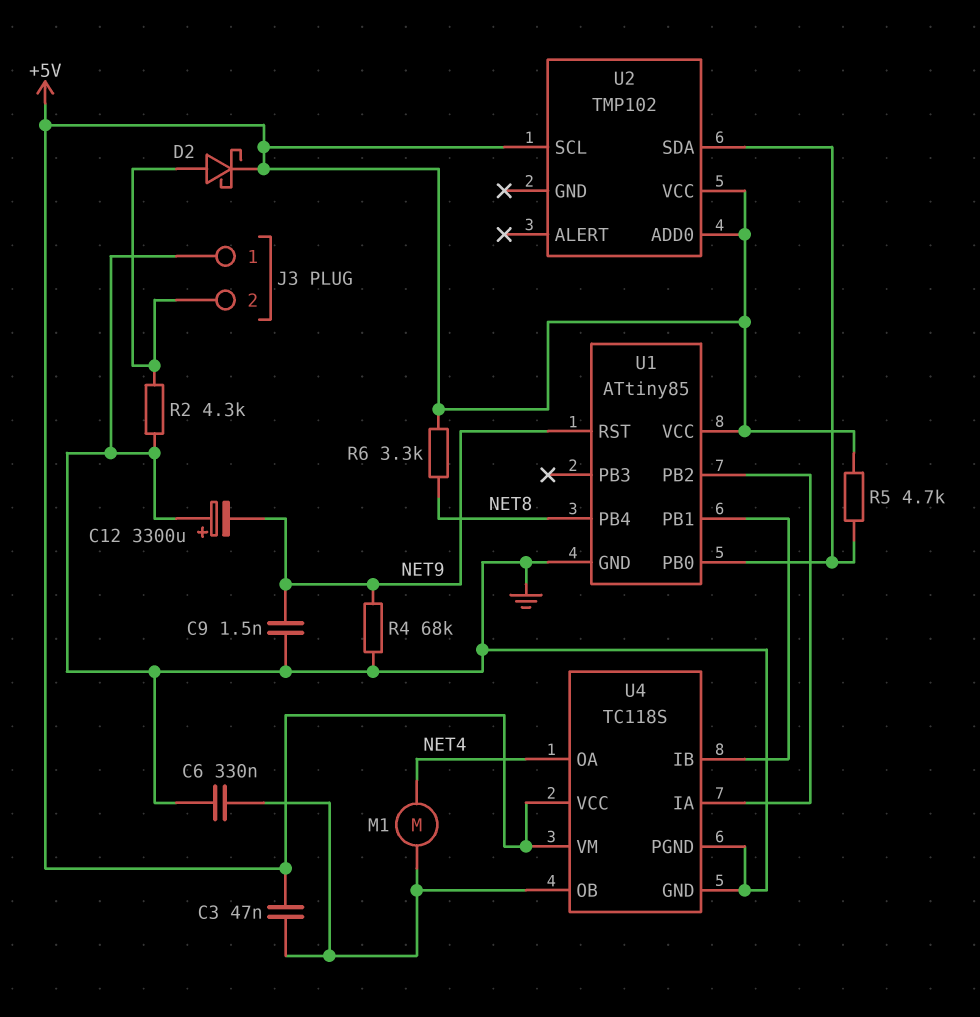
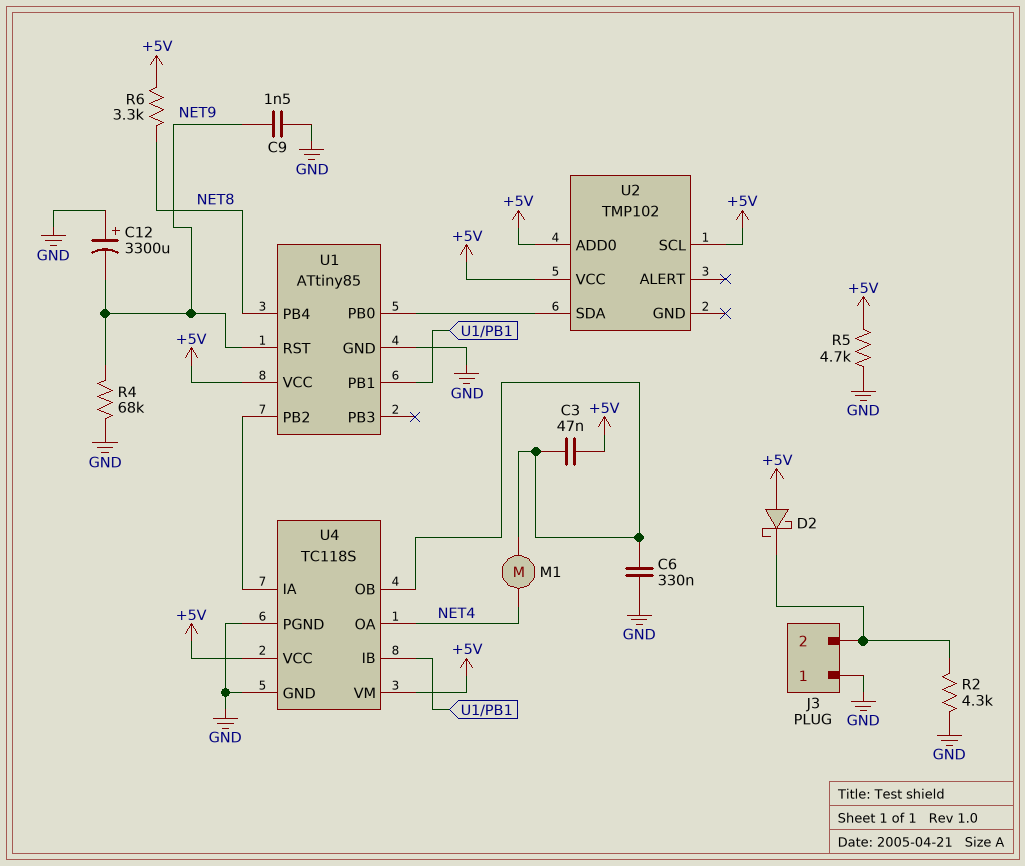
D2: schottky (A J3/2, K +5V) -> schottky (A +5V, K J3/2)
R5: 4.7k (+5V, U1/PB0) -> 4.7k (+5V, GND)

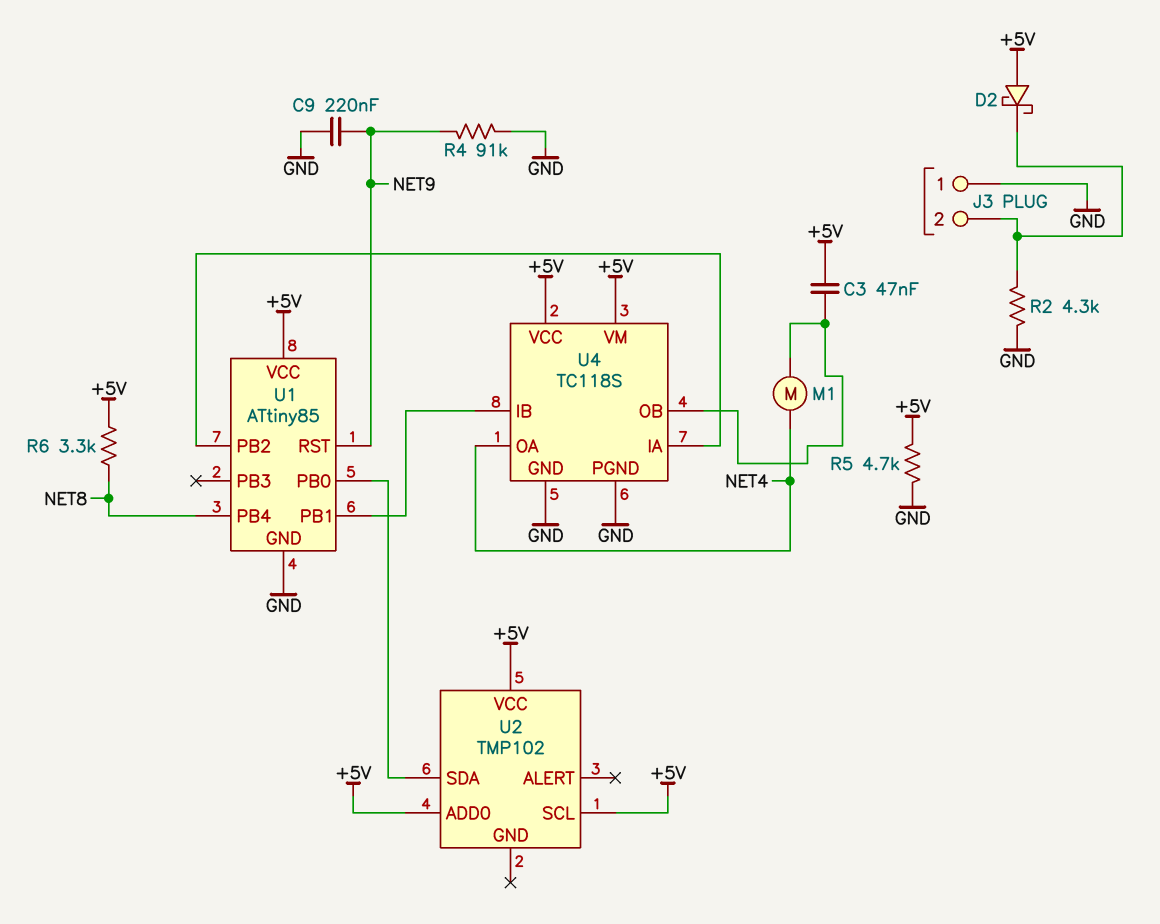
C6: 330nF (GND, U4/OB) -> none
C9: 1.5nF (GND, NET9) -> 220nF (GND, NET9)
C12: 3300uF (plus GND, minus NET9) -> none
R4: 68k (GND, NET9) -> 91k (GND, NET9)

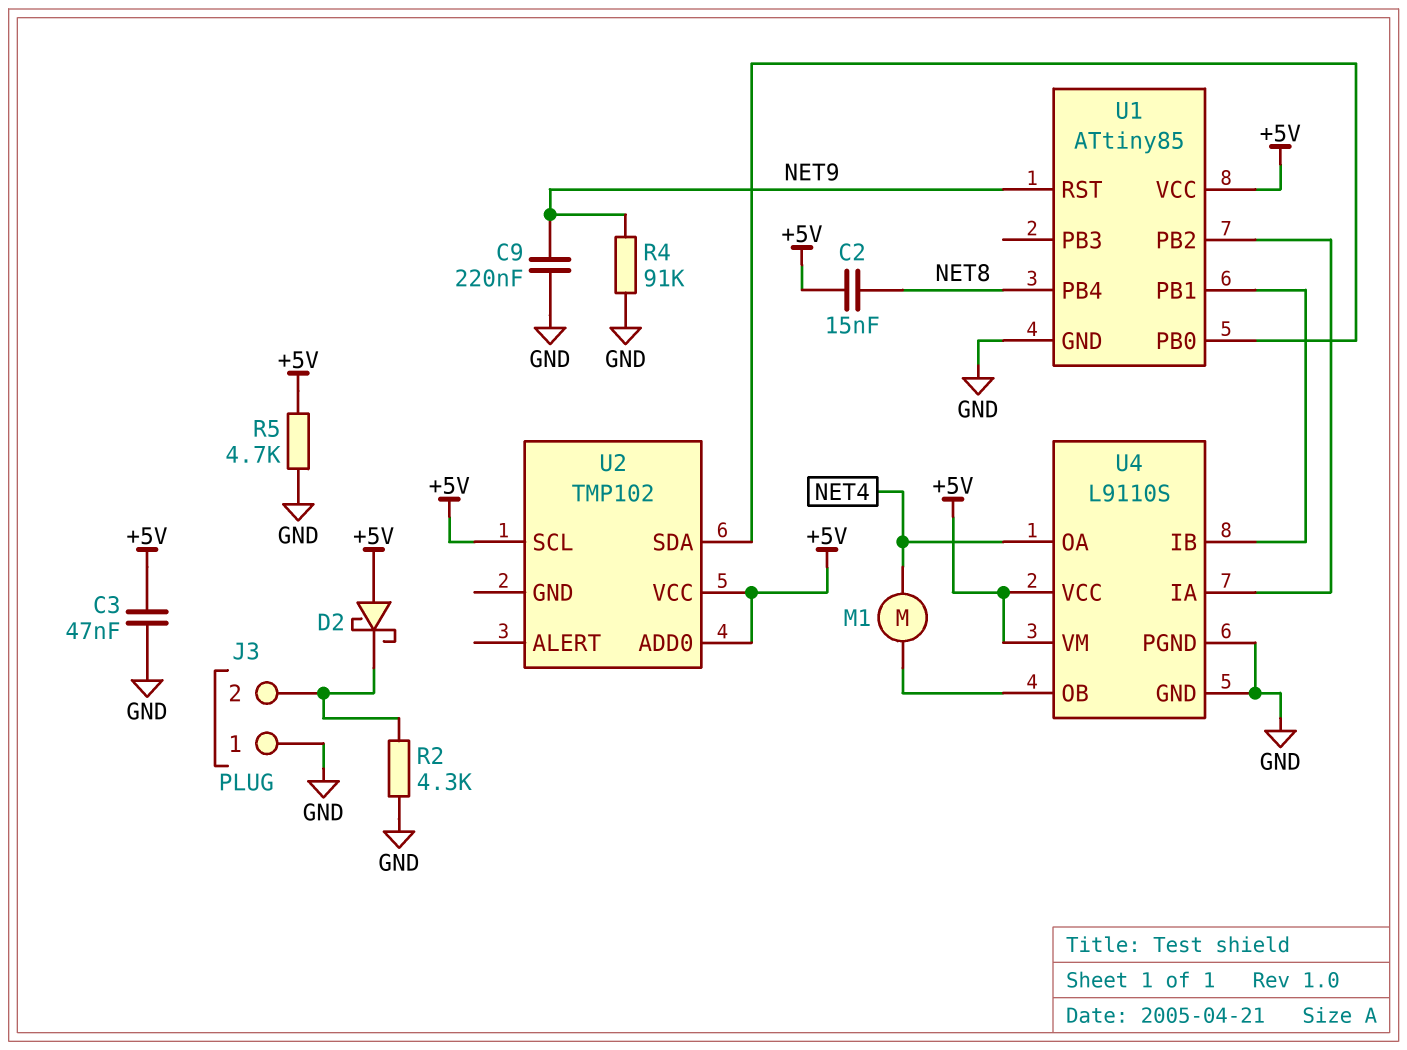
C2: none -> 15nF (+5V, NET8)
C3: 47nF (+5V, U4/OB) -> 47nF (+5V, GND)
R6: 3.3k (+5V, NET8) -> none
U4: TC118S -> L9110S

